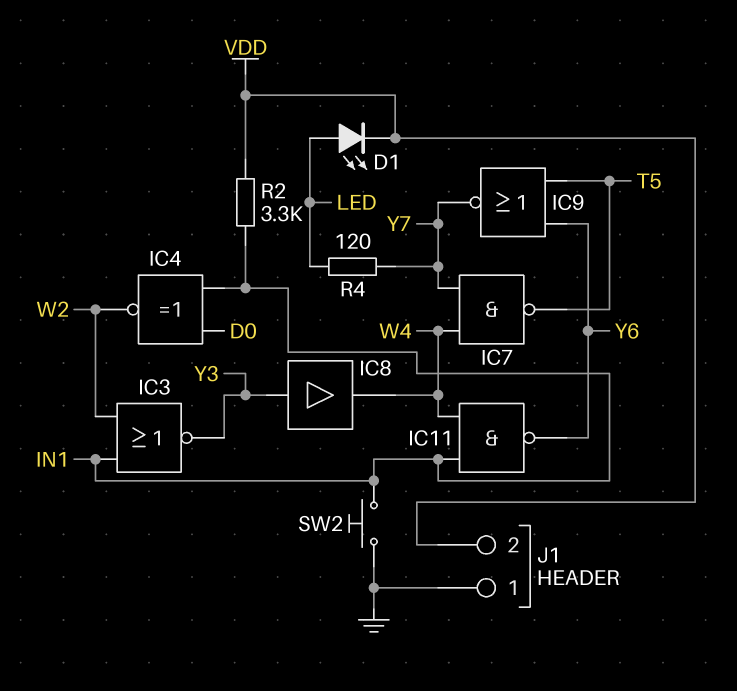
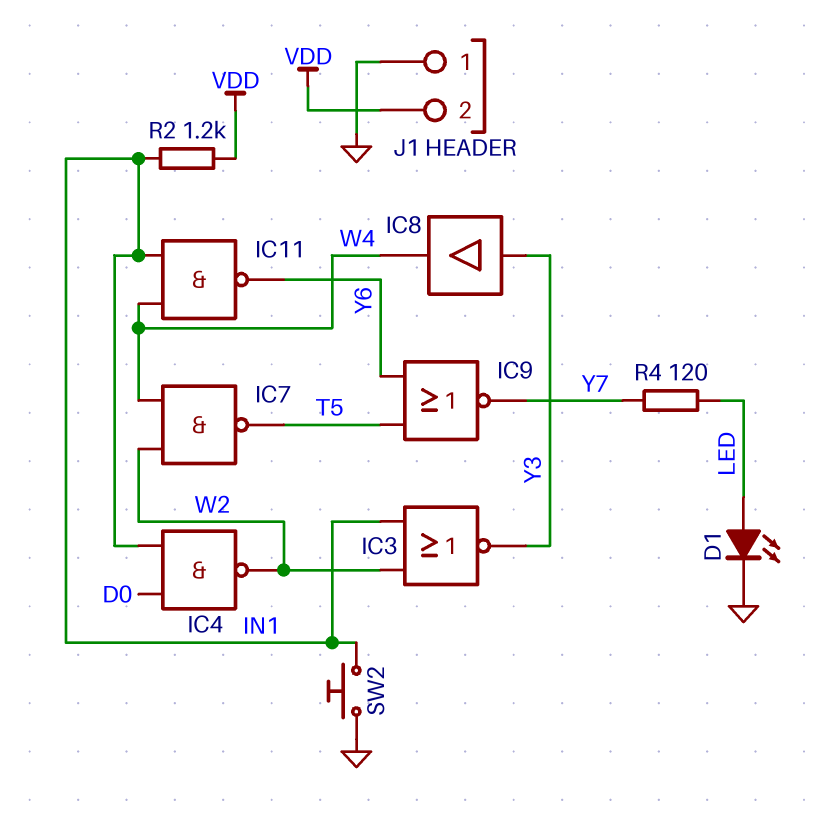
D1: LED (A LED, K VDD) -> LED (A LED, K GND)
IC4: XNOR (in D0, in IN1, out W2) -> NAND (in D0, in IN1, out W2)
IC7: NAND (in W4, in Y7, out T5) -> NAND (in W2, in W4, out T5)
R2: 3.3k (IN1, VDD) -> 1.2k (IN1, VDD)

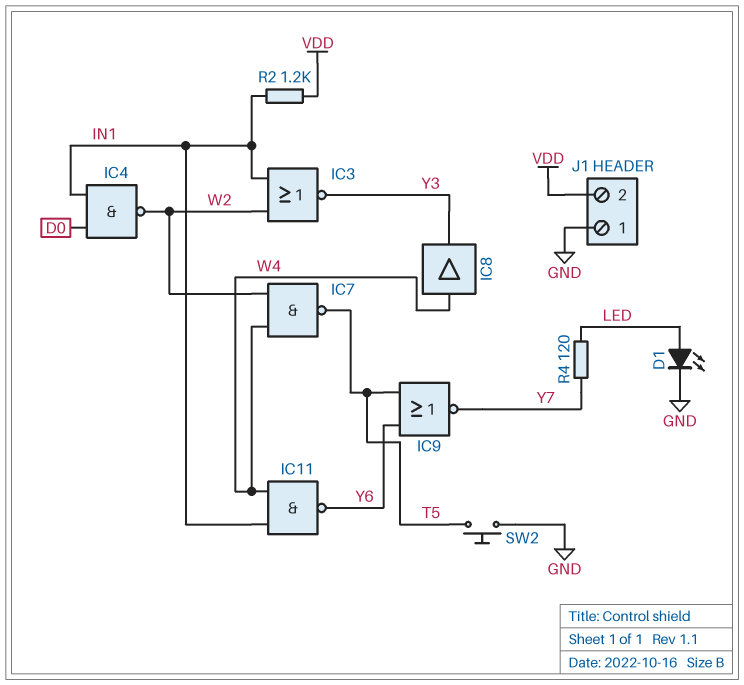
IC8: buffer (in Y3, out W4) -> buffer (in W4, out Y3)
SW2: button (GND, IN1) -> button (GND, T5)

